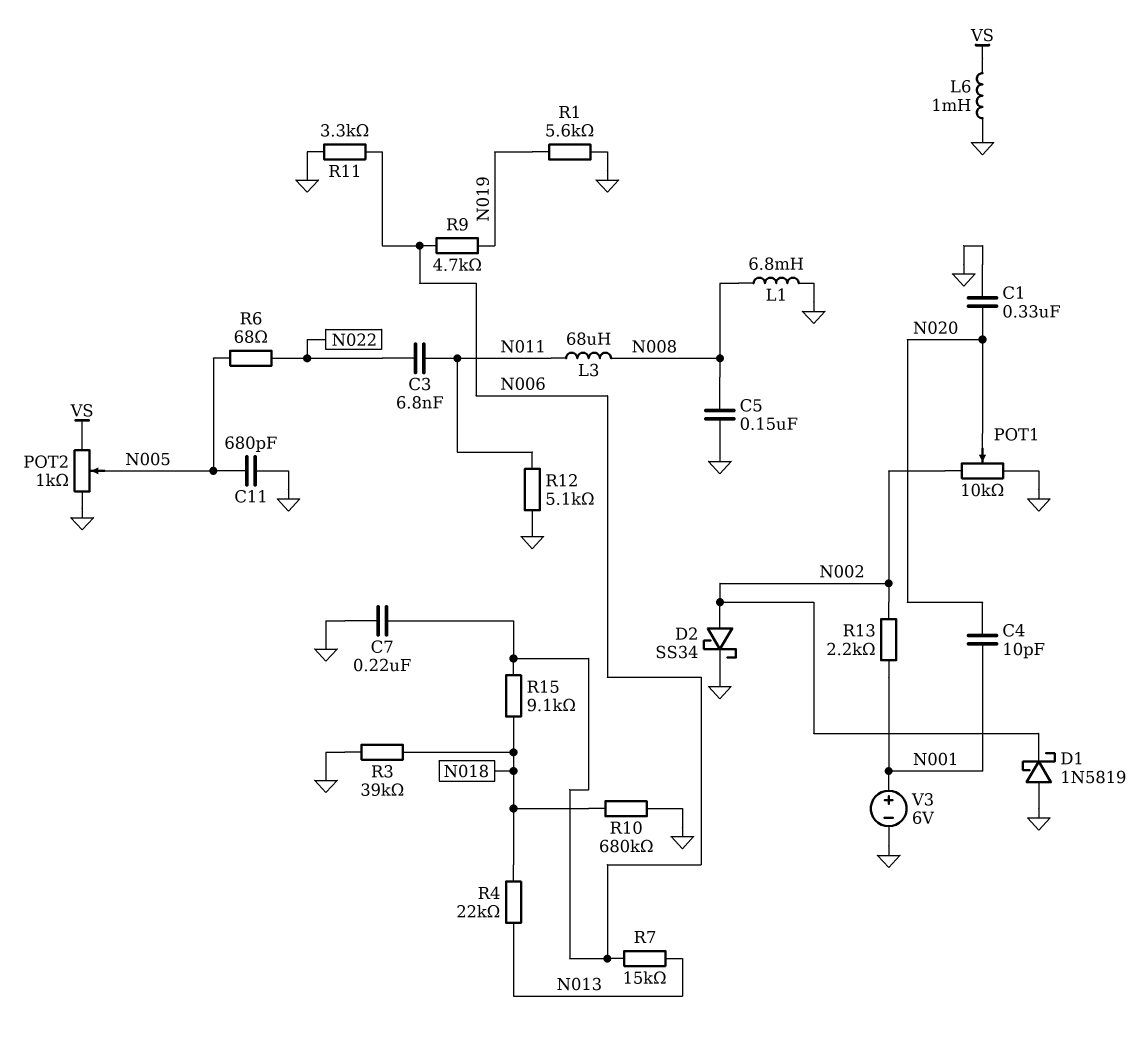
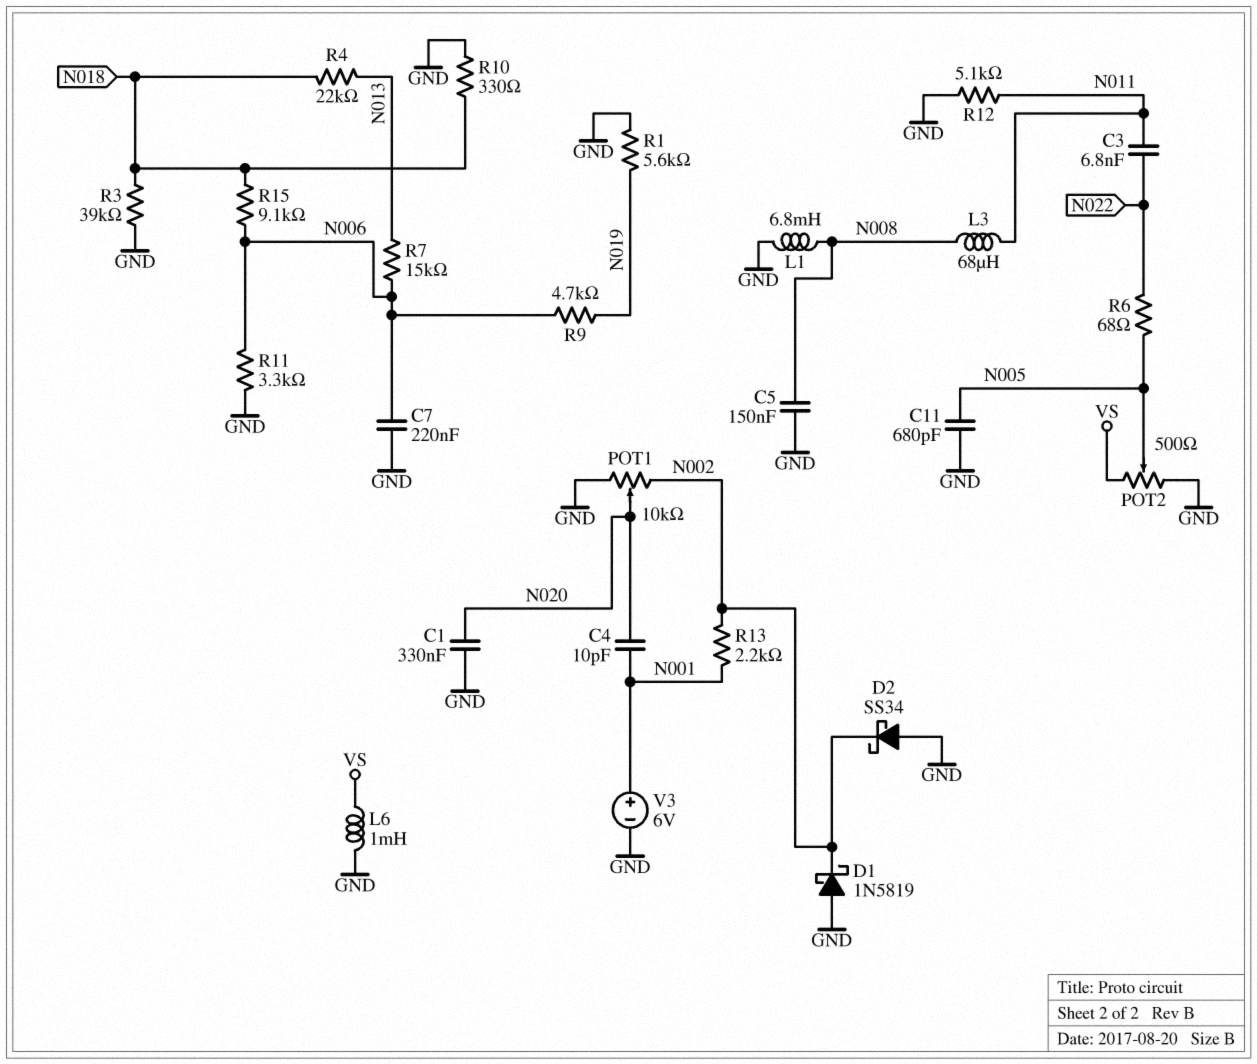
D2: schottky SS34 (A N002, K GND) -> schottky SS34 (A GND, K N002)
POT2: 1k (GND, VS, wiper N005) -> 500 (GND, VS, wiper N005)
R10: 680k (GND, N018) -> 330 (GND, N018)

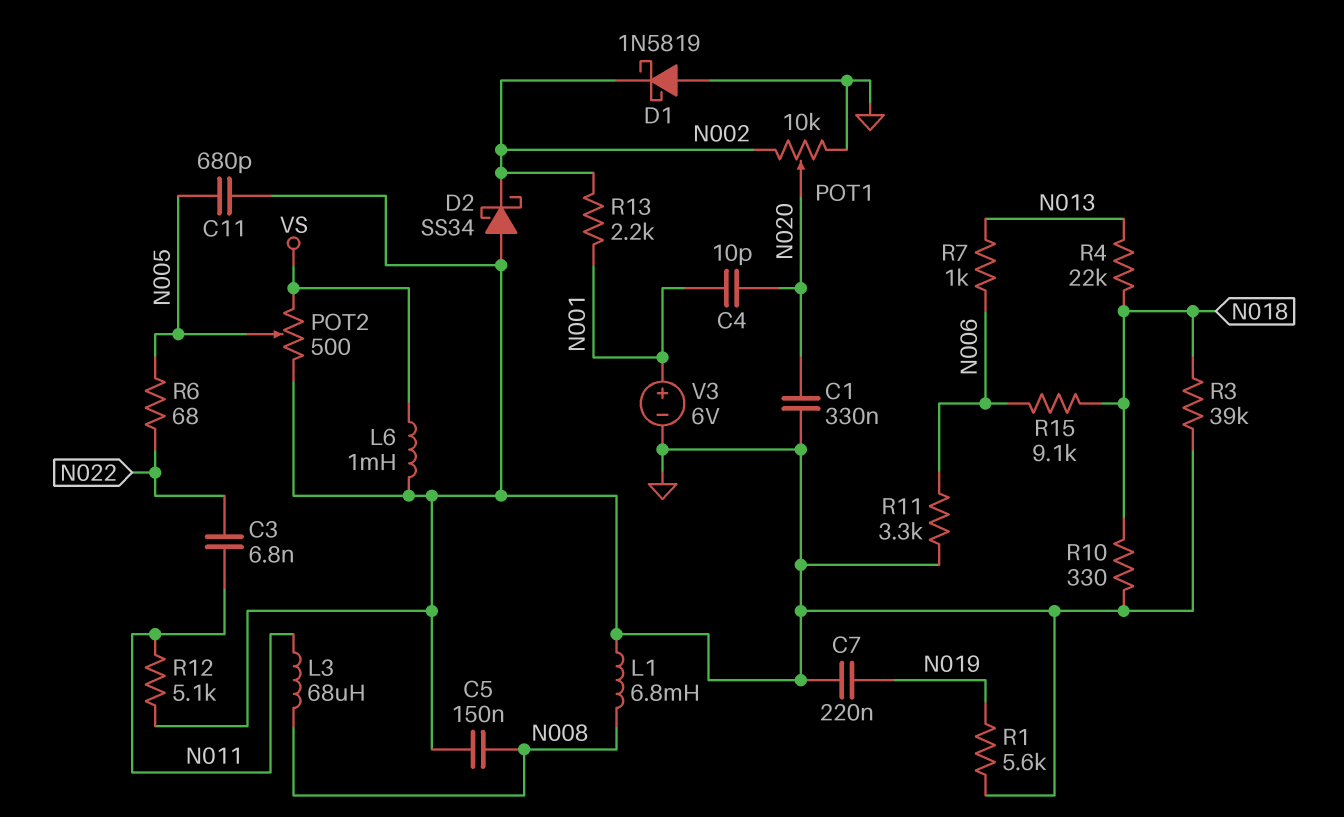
C7: 220nF (GND, N006) -> 220nF (GND, N019)
R7: 15k (N006, N013) -> 1k (N006, N013)
R9: 4.7k (N006, N019) -> none

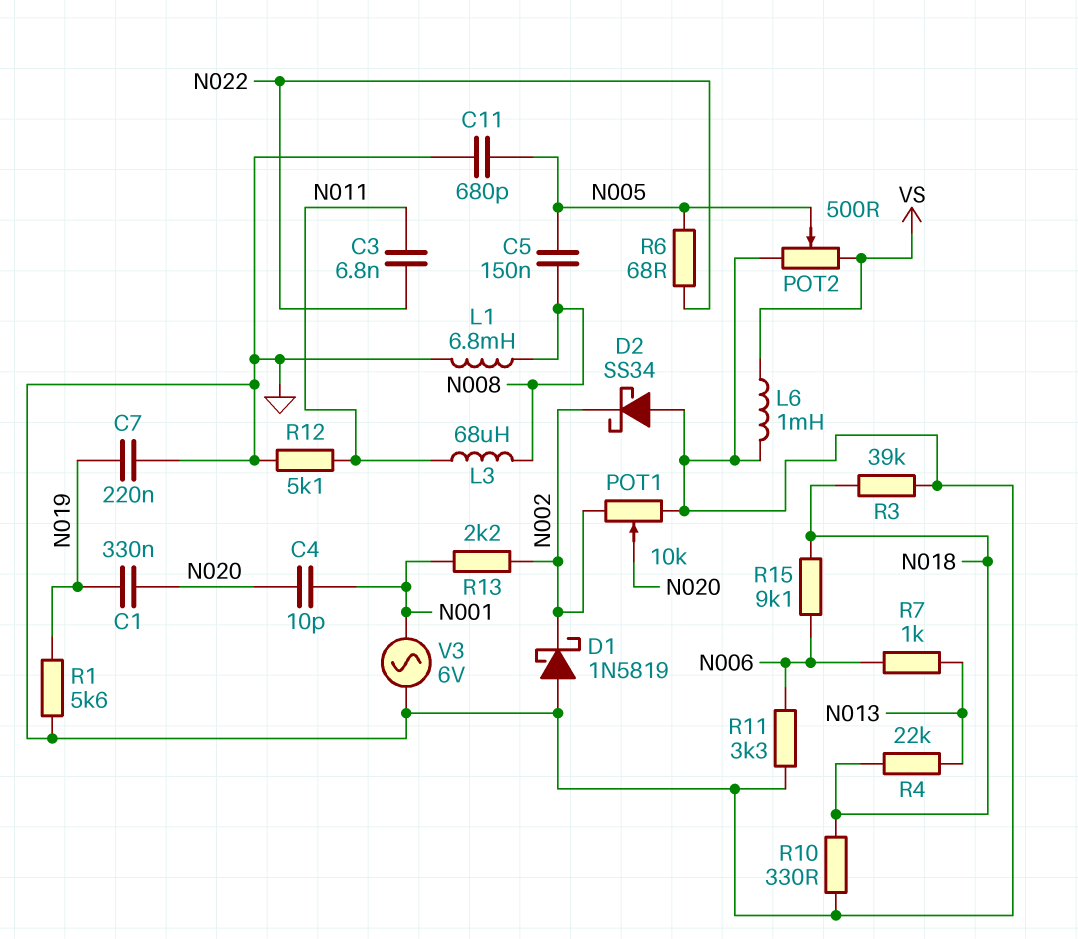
C1: 330nF (GND, N020) -> 330nF (N019, N020)
C5: 150nF (GND, N008) -> 150nF (N005, N008)
V3: 6V (plus N001, minus GND) -> AC 6V (GND, N001)

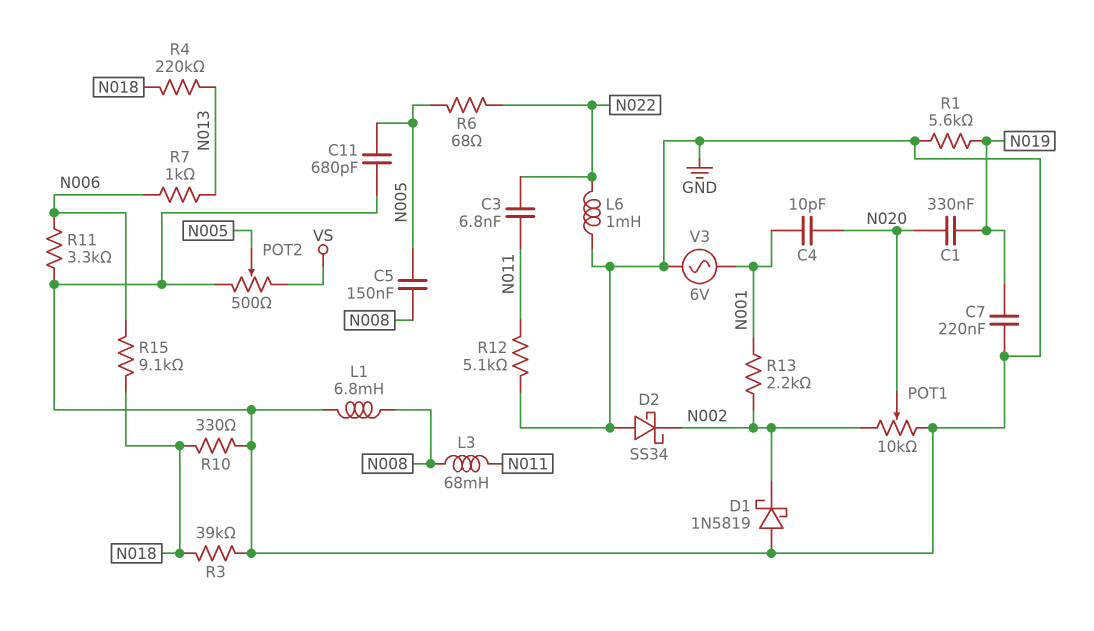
L3: 68uH (N008, N011) -> 68mH (N008, N011)
L6: 1mH (GND, VS) -> 1mH (GND, N022)
R4: 22k (N013, N018) -> 220k (N013, N018)

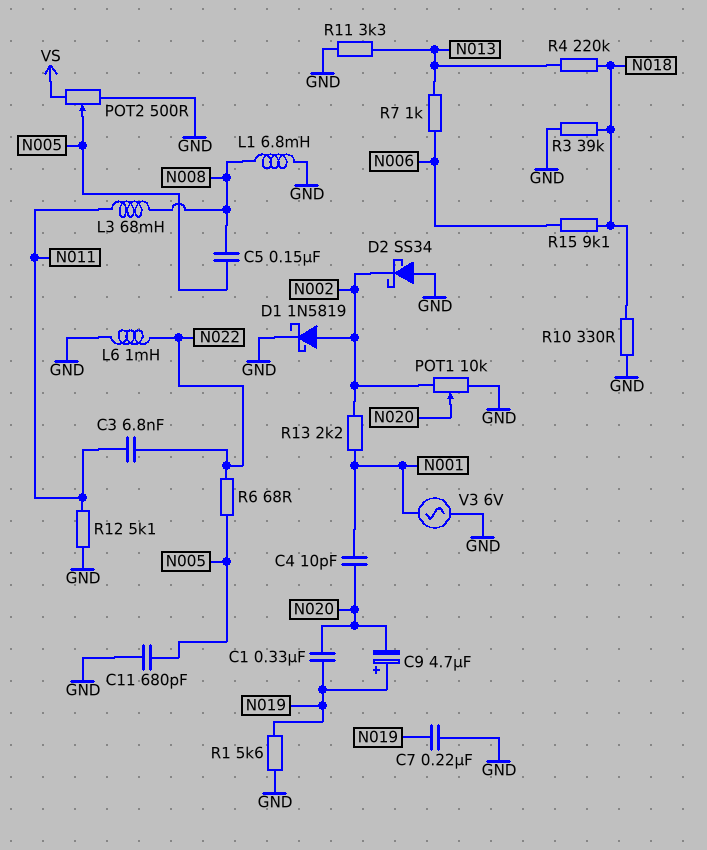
C9: none -> 4.7uF (plus N019, minus N020)
D1: schottky 1N5819 (A GND, K N002) -> schottky 1N5819 (A N002, K GND)
R11: 3.3k (GND, N006) -> 3.3k (GND, N013)

